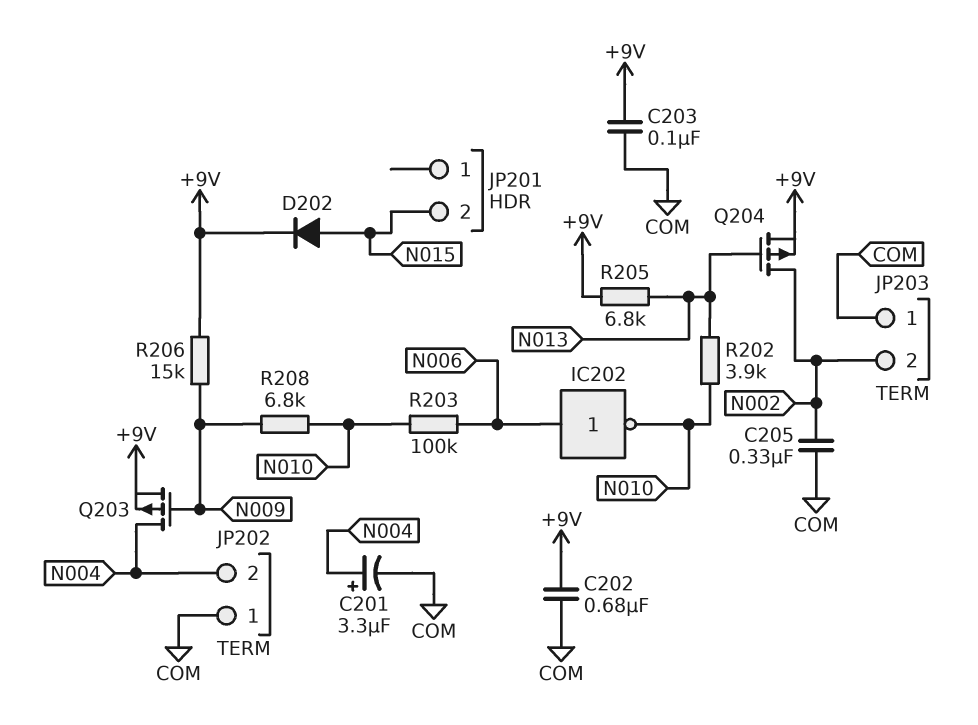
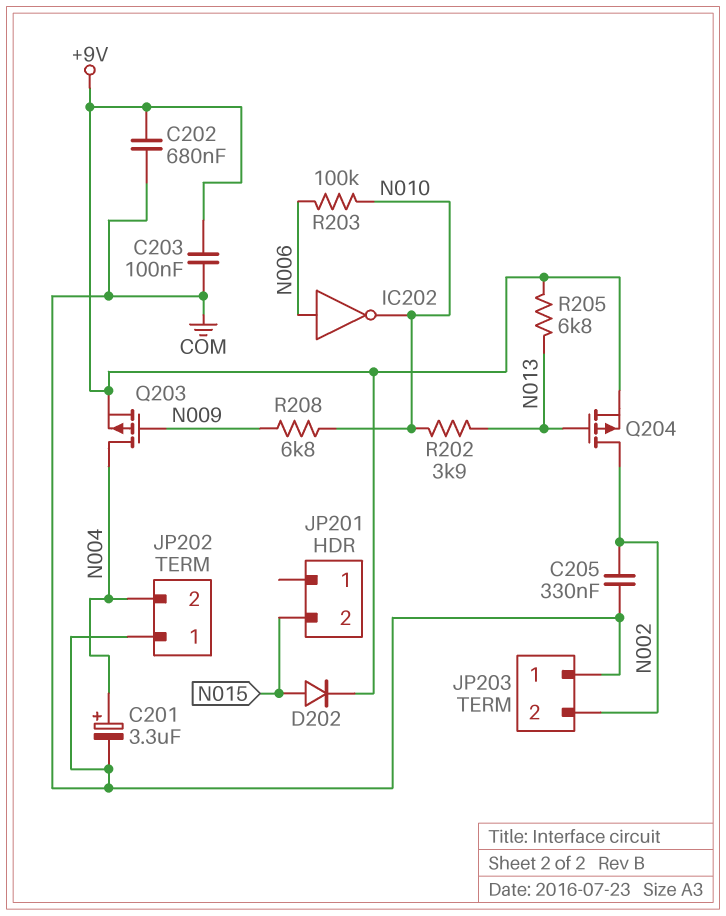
R206: 15k (+9V, N009) -> none

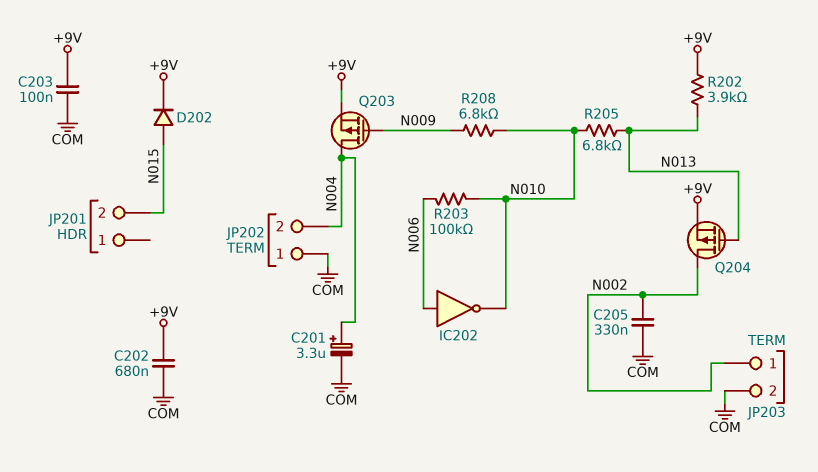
JP203 pin 1: COM -> N002
JP203 pin 2: N002 -> COM
R202: 3.9k (N010, N013) -> 3.9k (+9V, N013)
R205: 6.8k (+9V, N013) -> 6.8k (N010, N013)

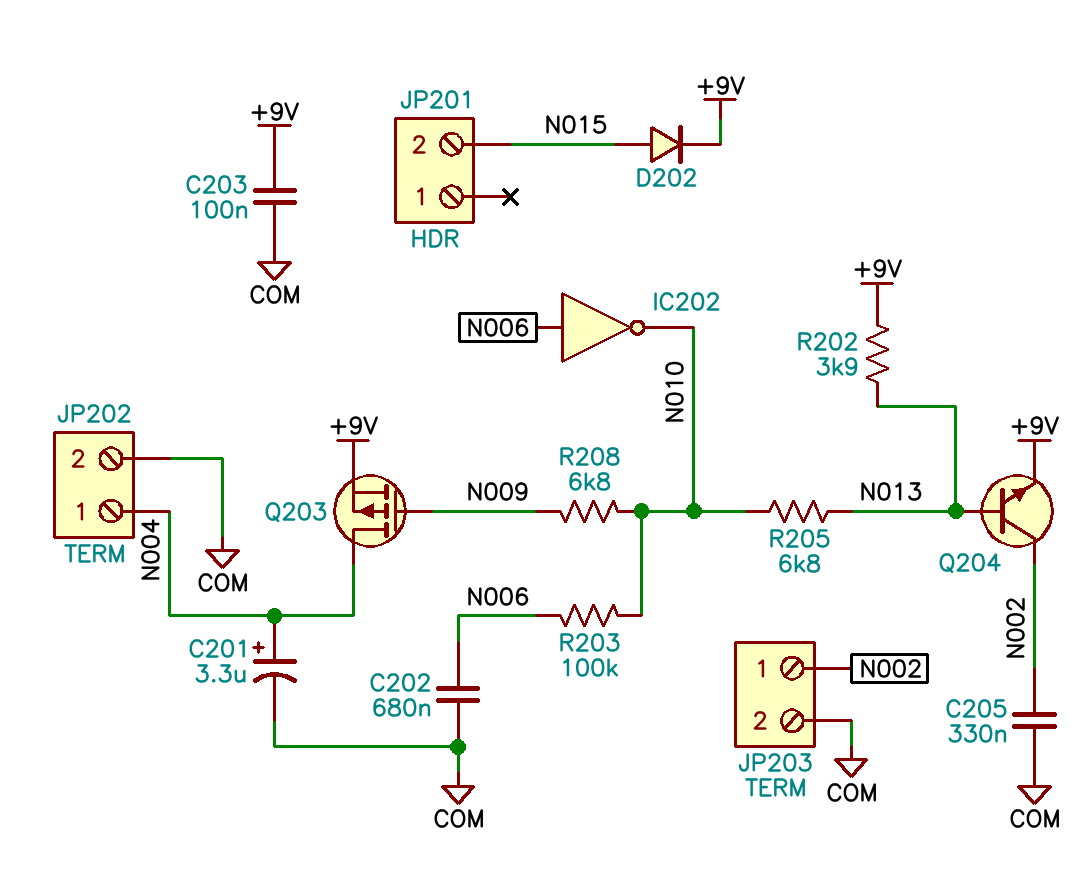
C202: 680nF (+9V, COM) -> 680nF (COM, N006)
JP202 pin 1: COM -> N004
JP202 pin 2: N004 -> COM
Q204: PMOS (G N013, D N002, S +9V) -> NPN (B N013, C N002, E +9V)

